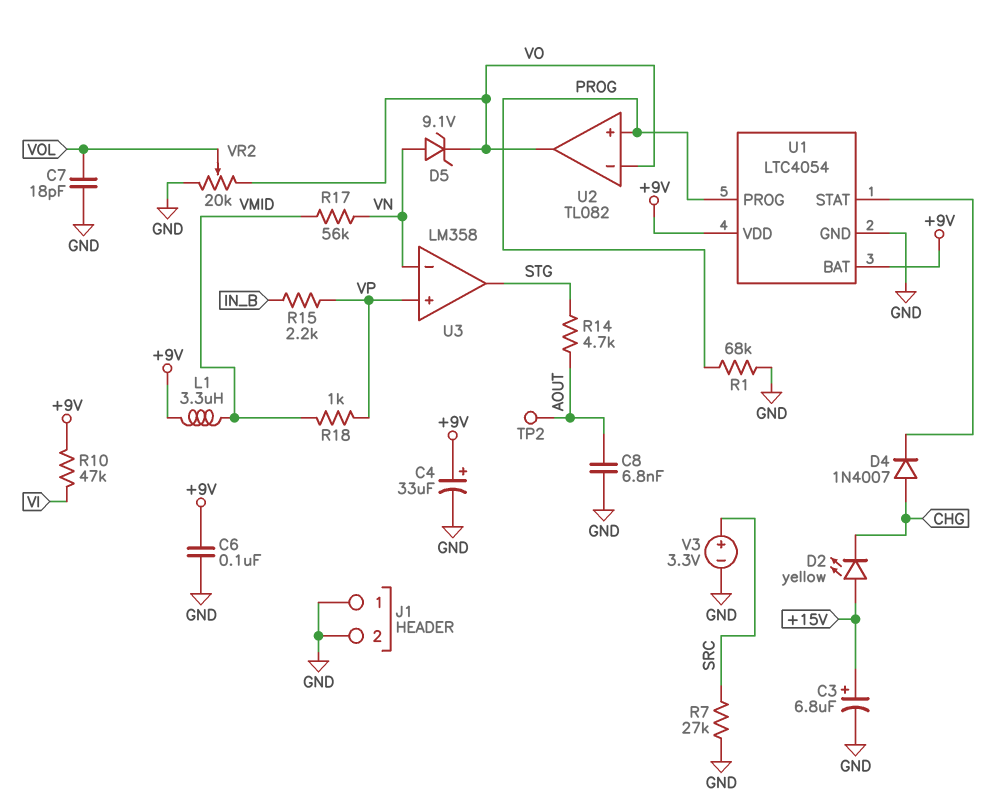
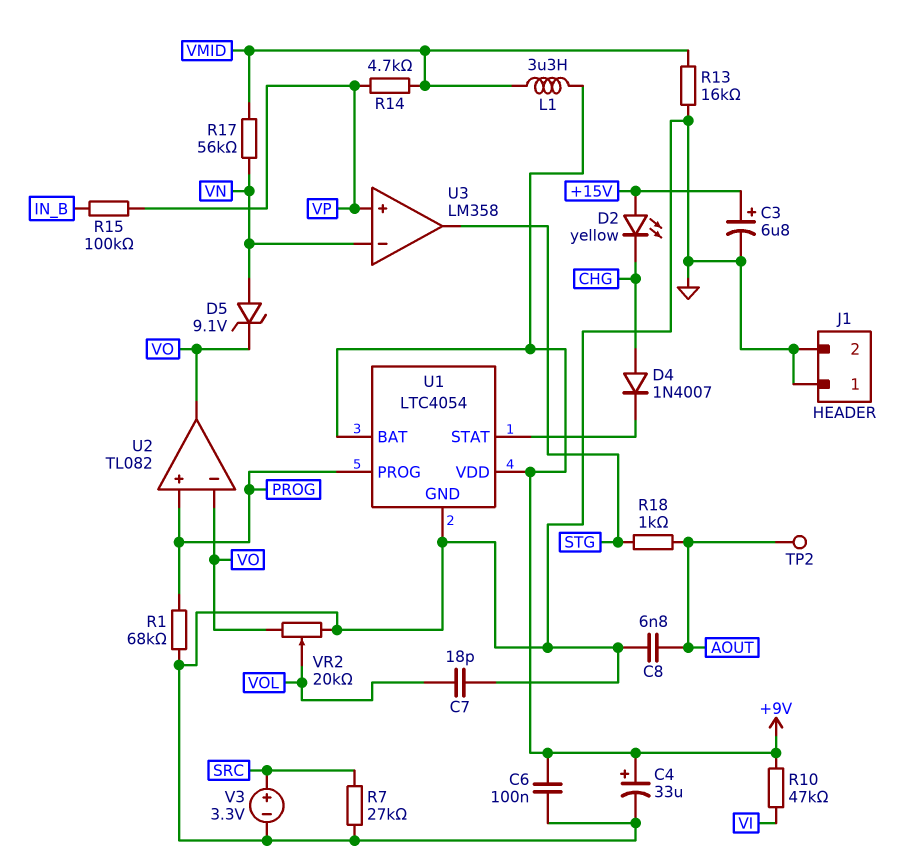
R13: none -> 16k (GND, VMID)
R14: 4.7k (AOUT, STG) -> 4.7k (VMID, VP)
R15: 2.2k (IN_B, VP) -> 100k (IN_B, VP)
R18: 1k (VMID, VP) -> 1k (AOUT, STG)

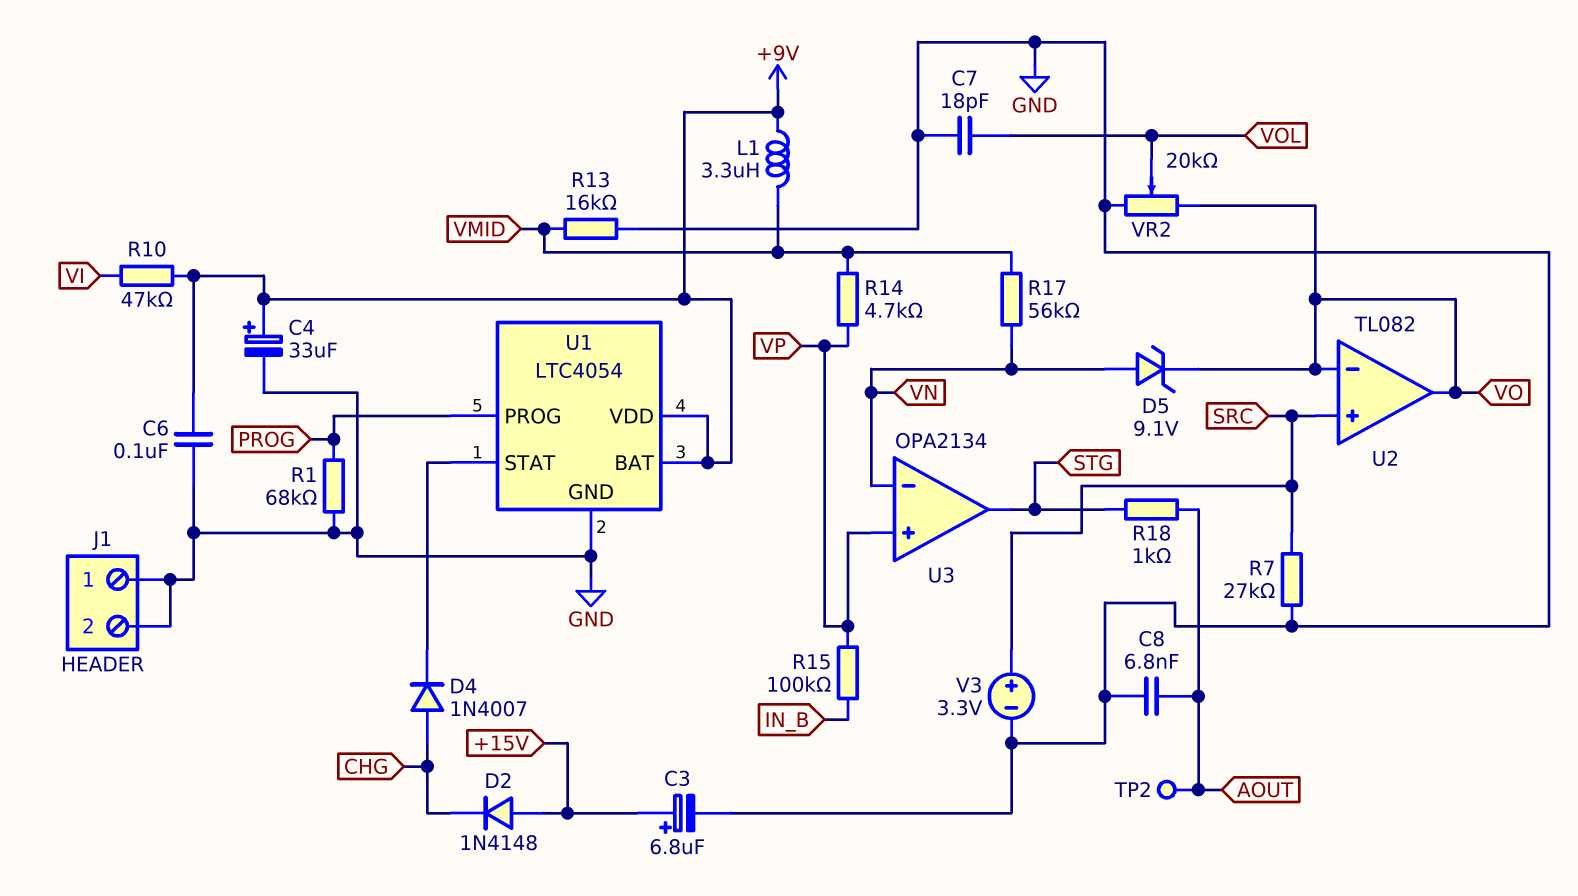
D2: LED yellow (A +15V, K CHG) -> diode 1N4148 (A +15V, K CHG)
U2 pin in+: PROG -> SRC
U3: LM358 -> OPA2134

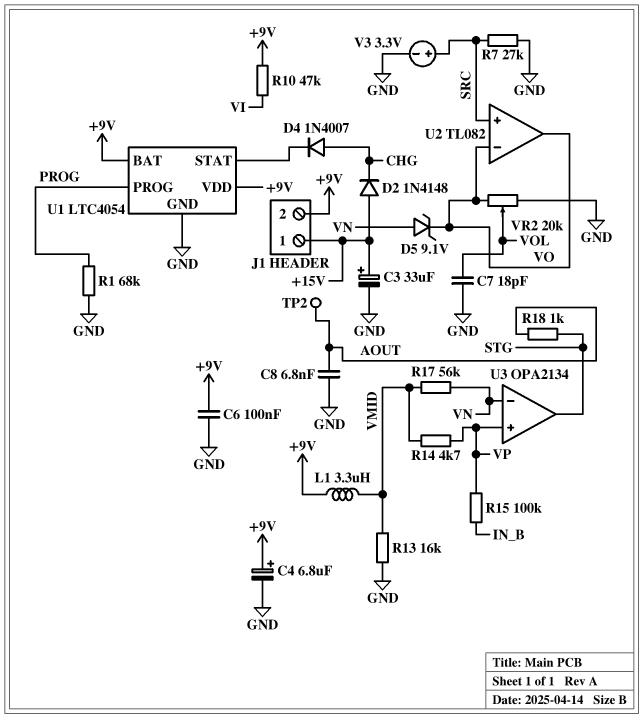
C3: 6.8uF (plus +15V, minus GND) -> 33uF (plus +15V, minus GND)
C4: 33uF (plus +9V, minus GND) -> 6.8uF (plus +9V, minus GND)
J1 pin 1: GND -> +15V
J1 pin 2: GND -> +9V

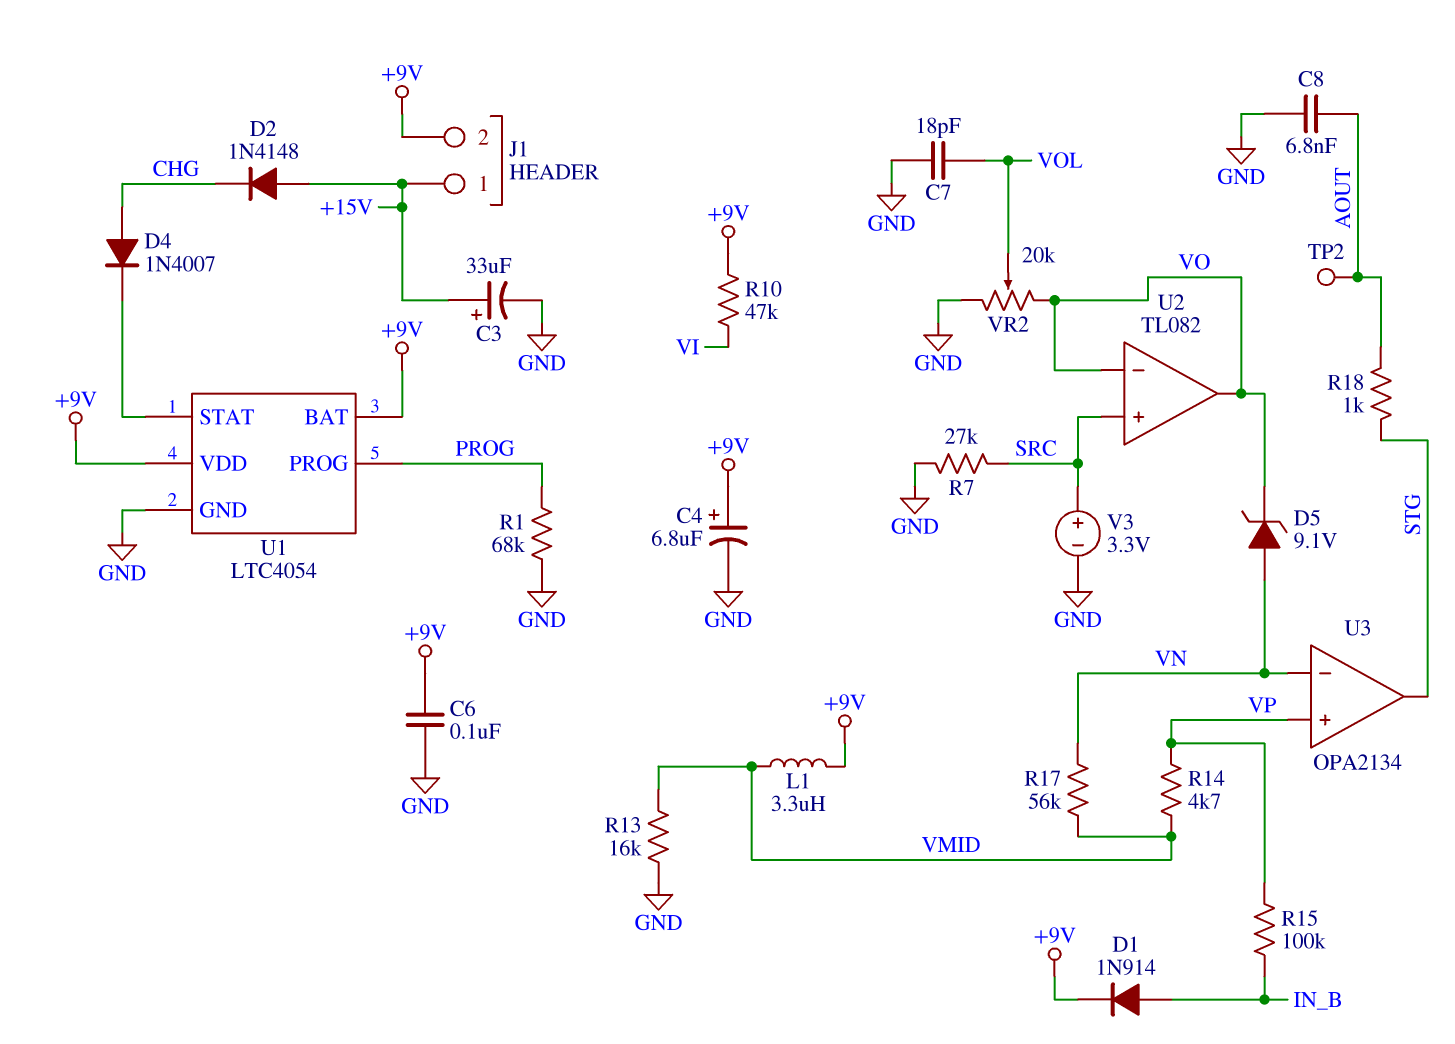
D1: none -> diode 1N914 (A IN_B, K +9V)

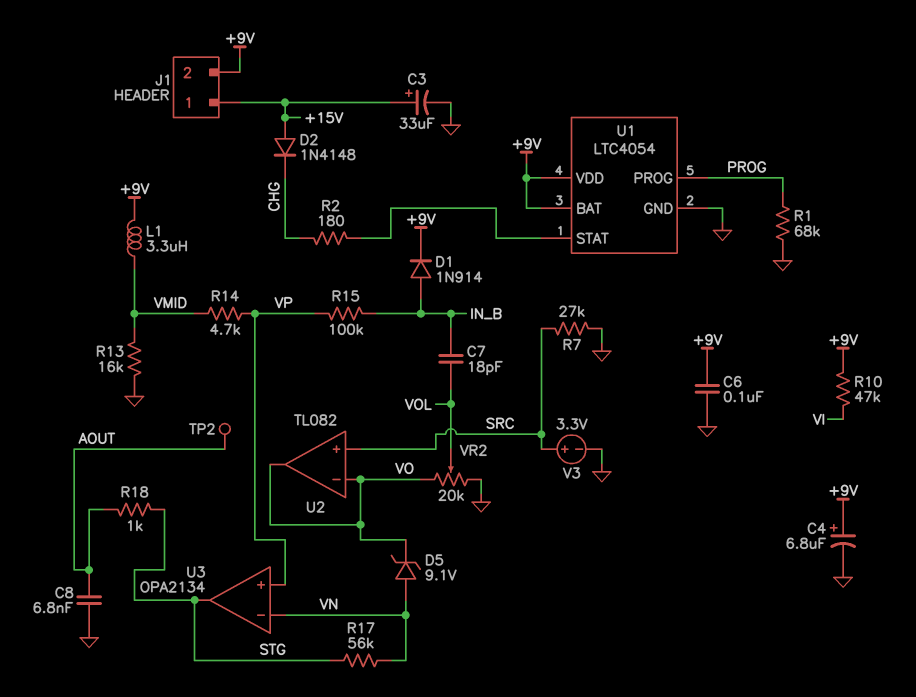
C7: 18pF (GND, VOL) -> 18pF (IN_B, VOL)
D4: diode 1N4007 (A CHG, K U1/STAT) -> none
R2: none -> 180 (CHG, U1/STAT)
R17: 56k (VMID, VN) -> 56k (STG, VN)

